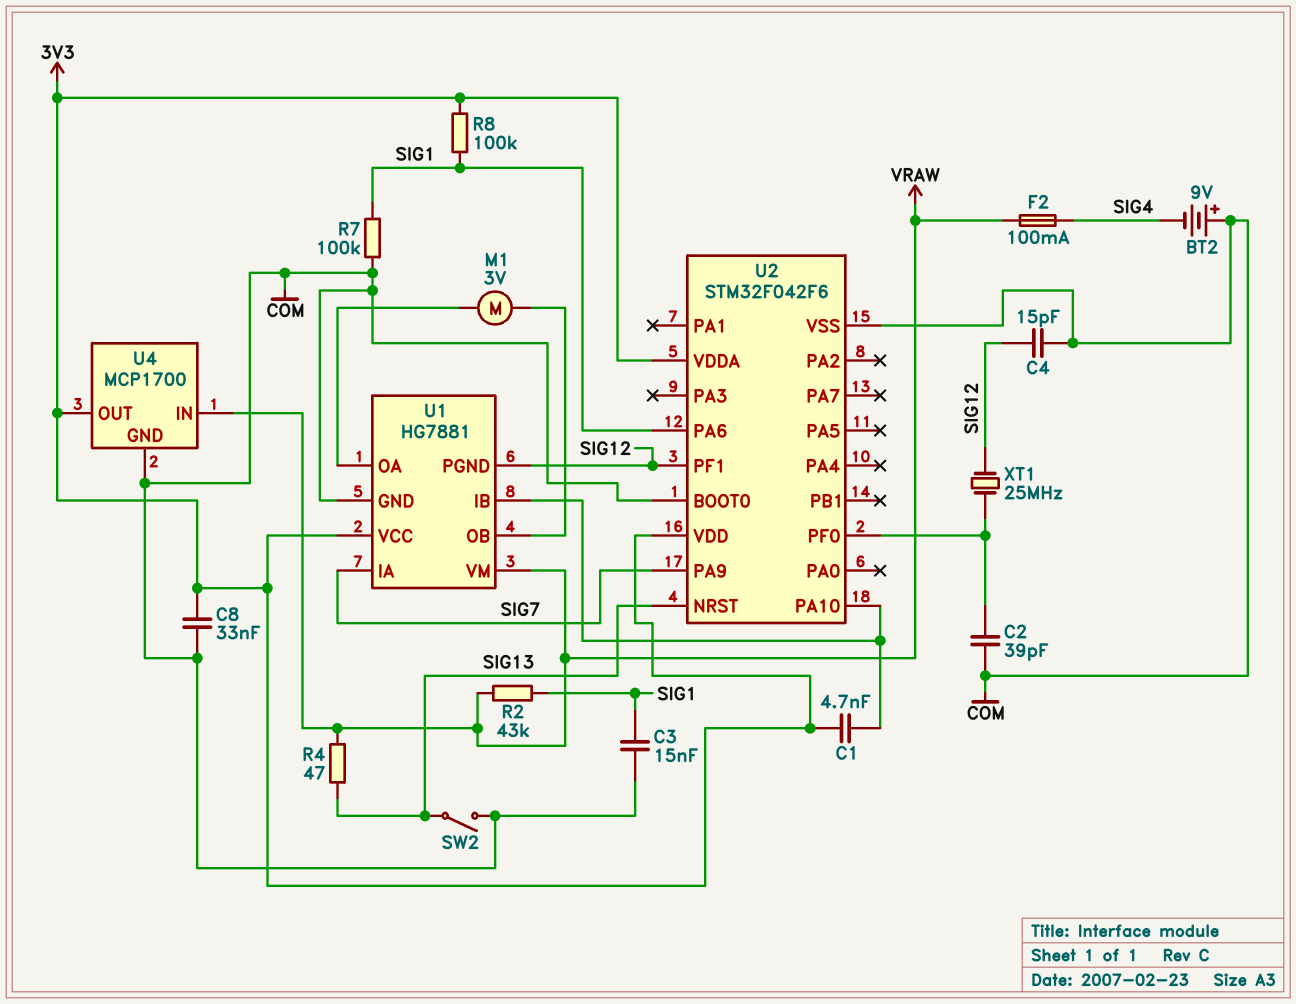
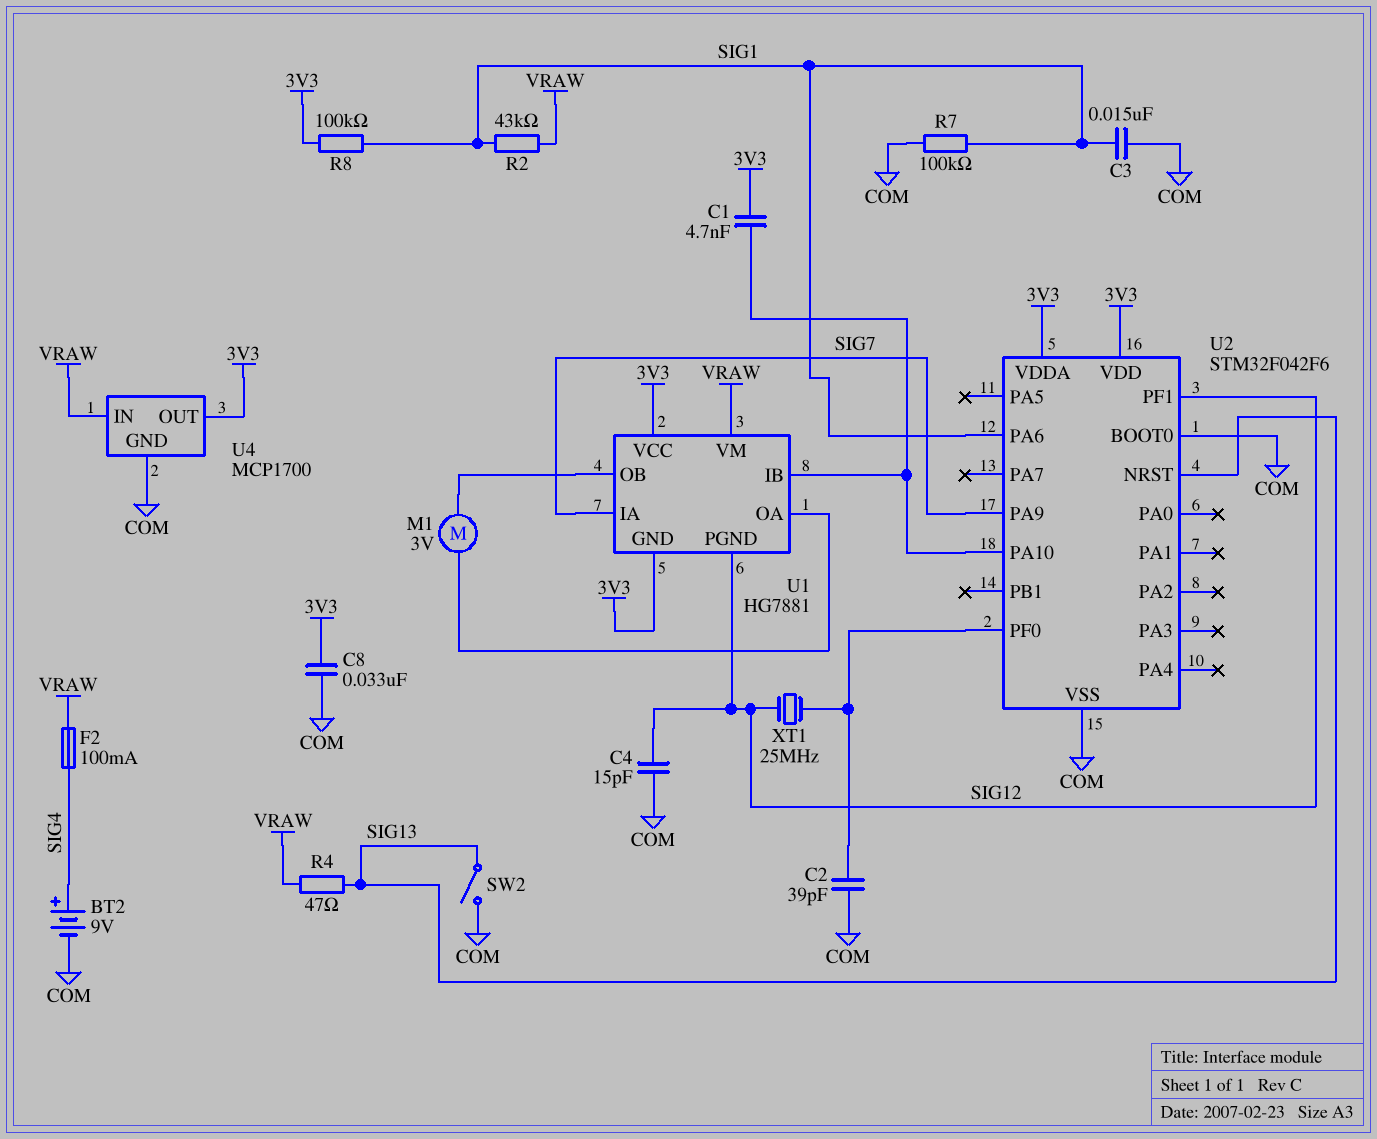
BT2: 9V (plus COM, minus SIG4) -> 9V (plus SIG4, minus COM)
U1 pin GND: COM -> 3V3

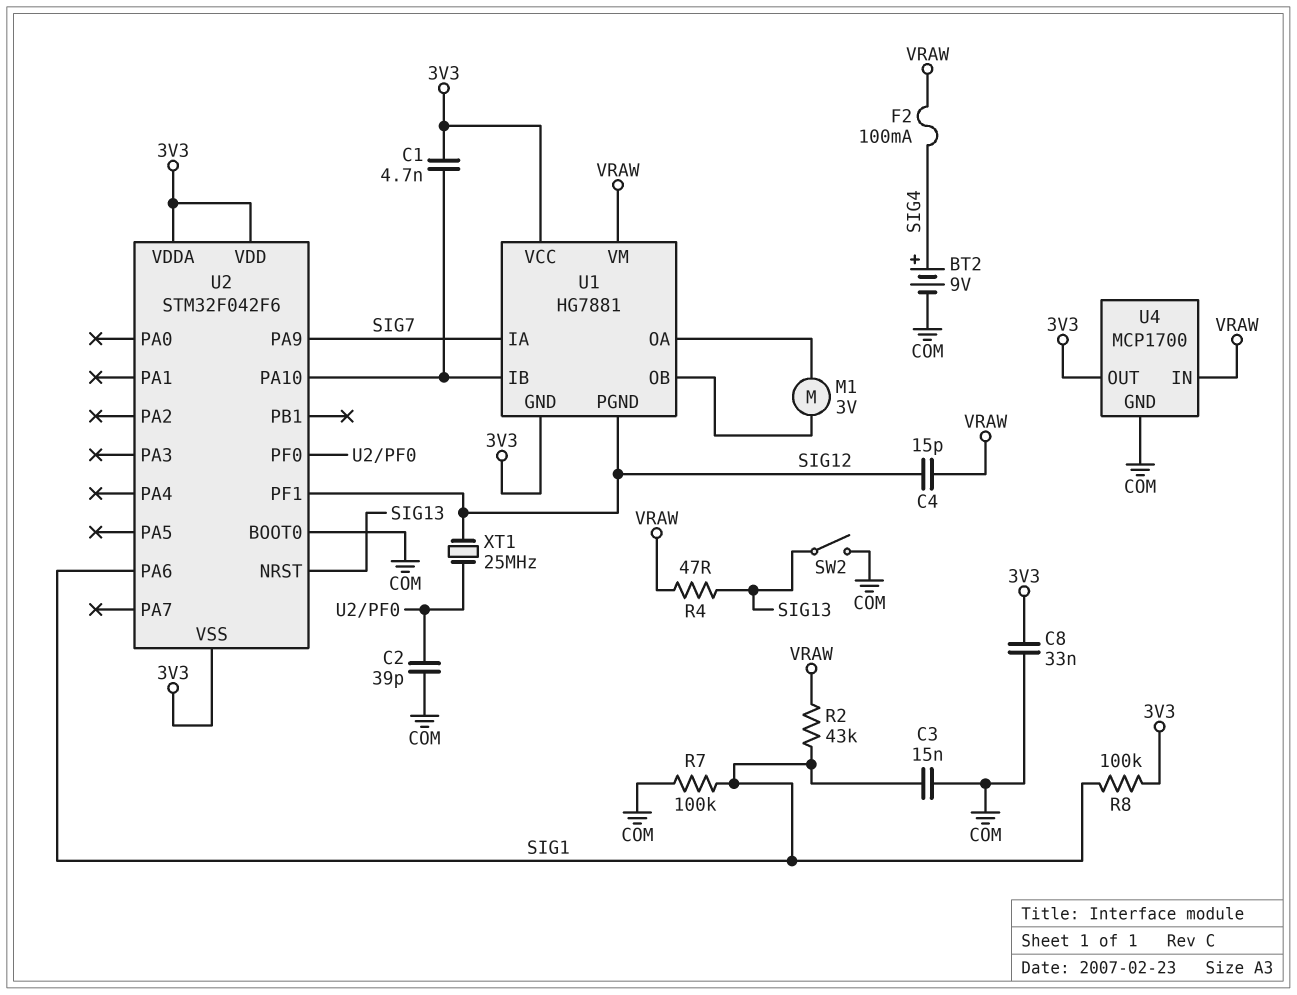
C4: 15pF (COM, SIG12) -> 15pF (SIG12, VRAW)
U2 pin VSS: COM -> 3V3

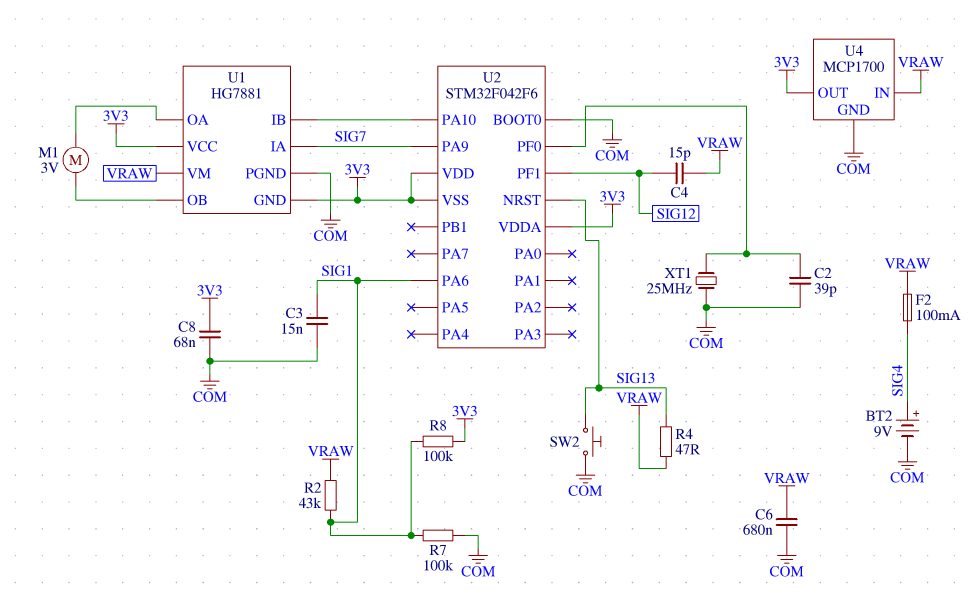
C1: 4.7nF (3V3, U1/IB) -> none
C6: none -> 680nF (COM, VRAW)
C8: 33nF (3V3, COM) -> 68nF (3V3, COM)
SW2: switch (COM, SIG13) -> button (COM, SIG13)
U1 pin PGND: SIG12 -> COM
XT1: 25MHz (SIG12, U2/PF0) -> 25MHz (COM, U2/PF0)

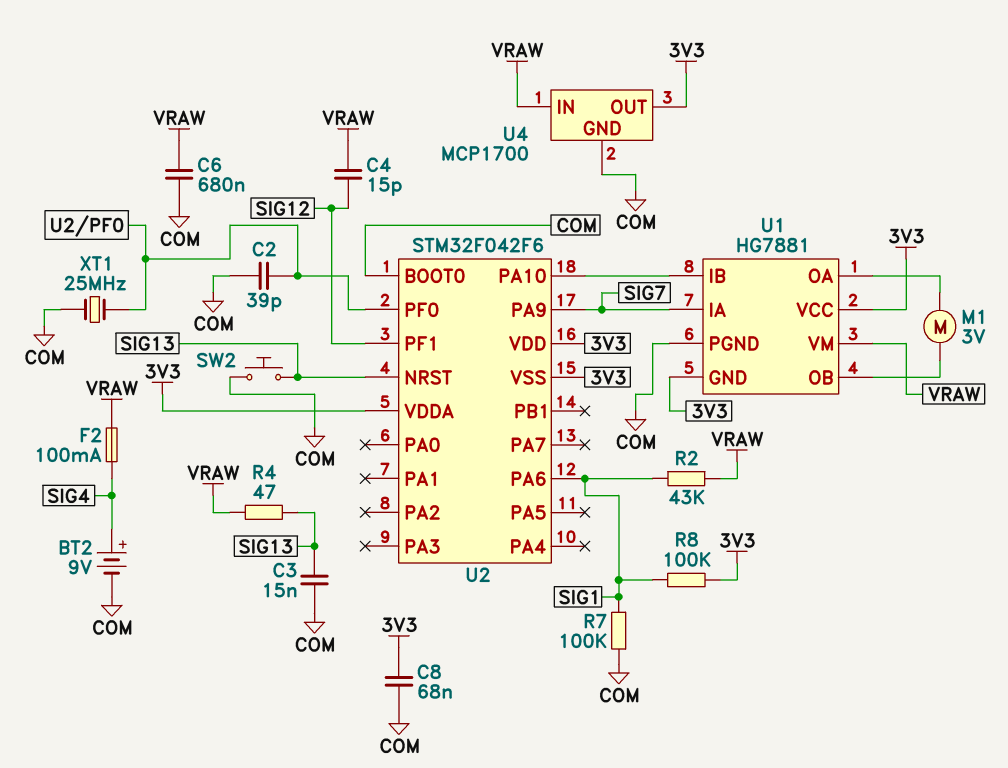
C3: 15nF (COM, SIG1) -> 15nF (COM, SIG13)

